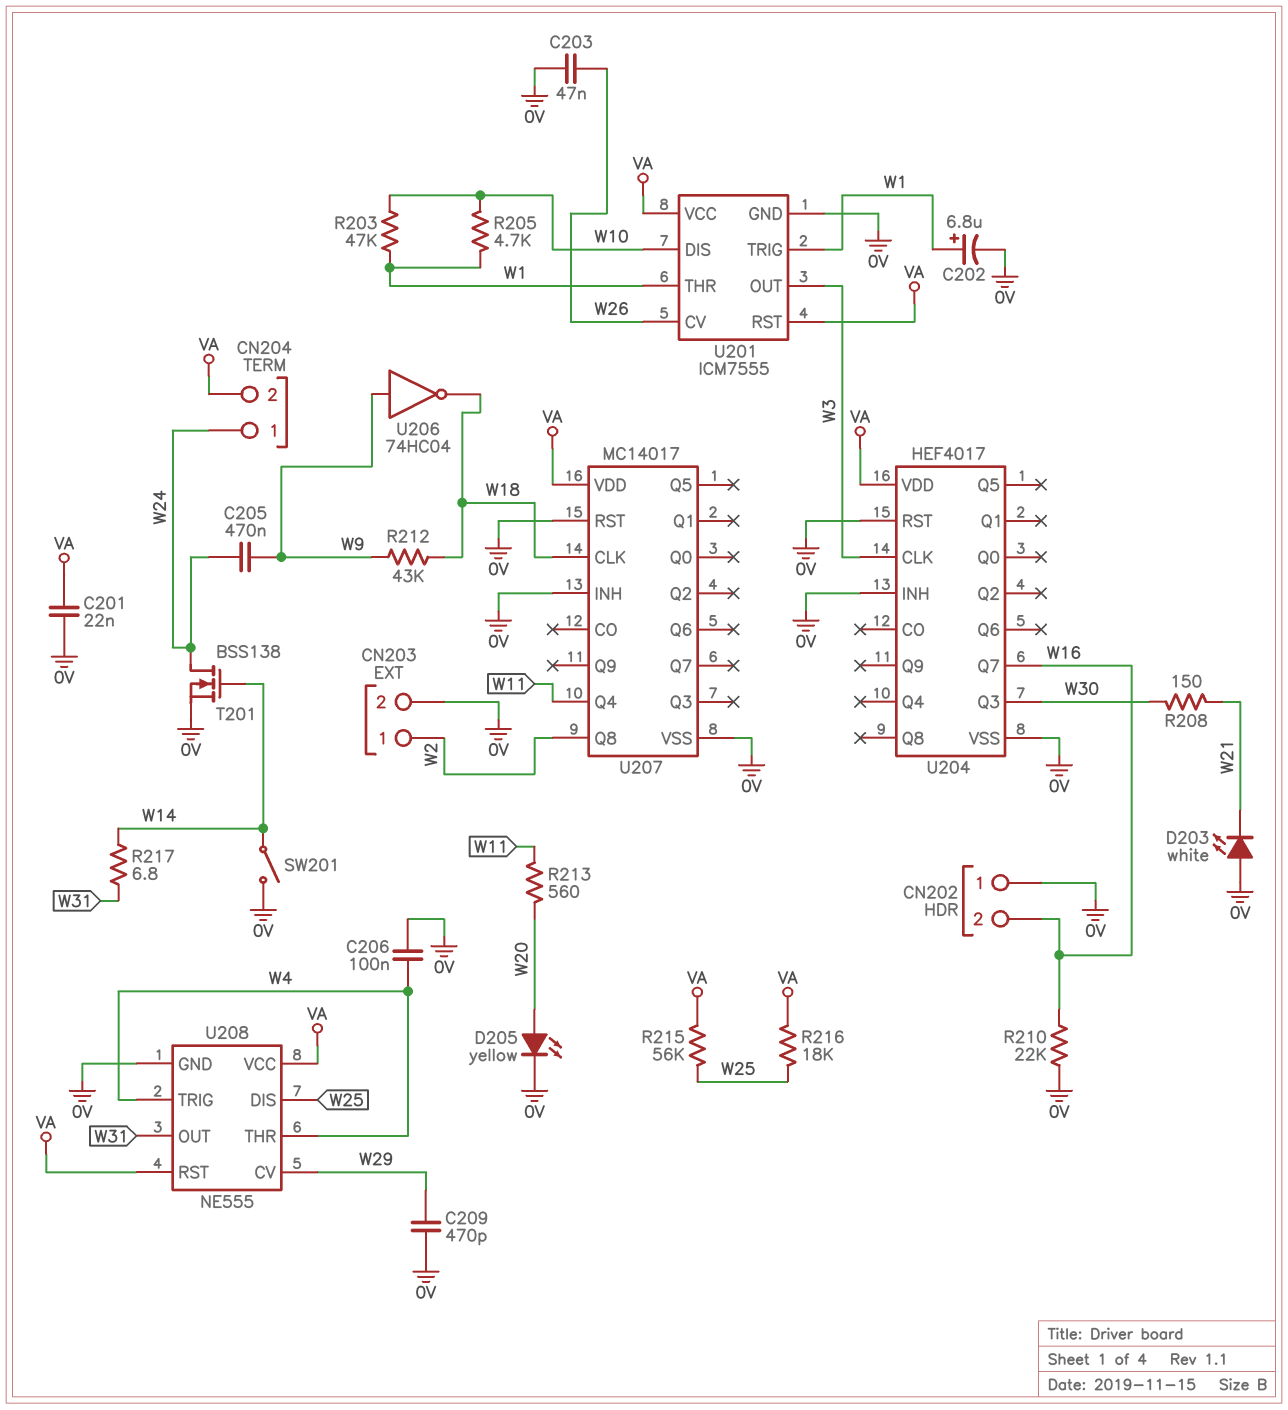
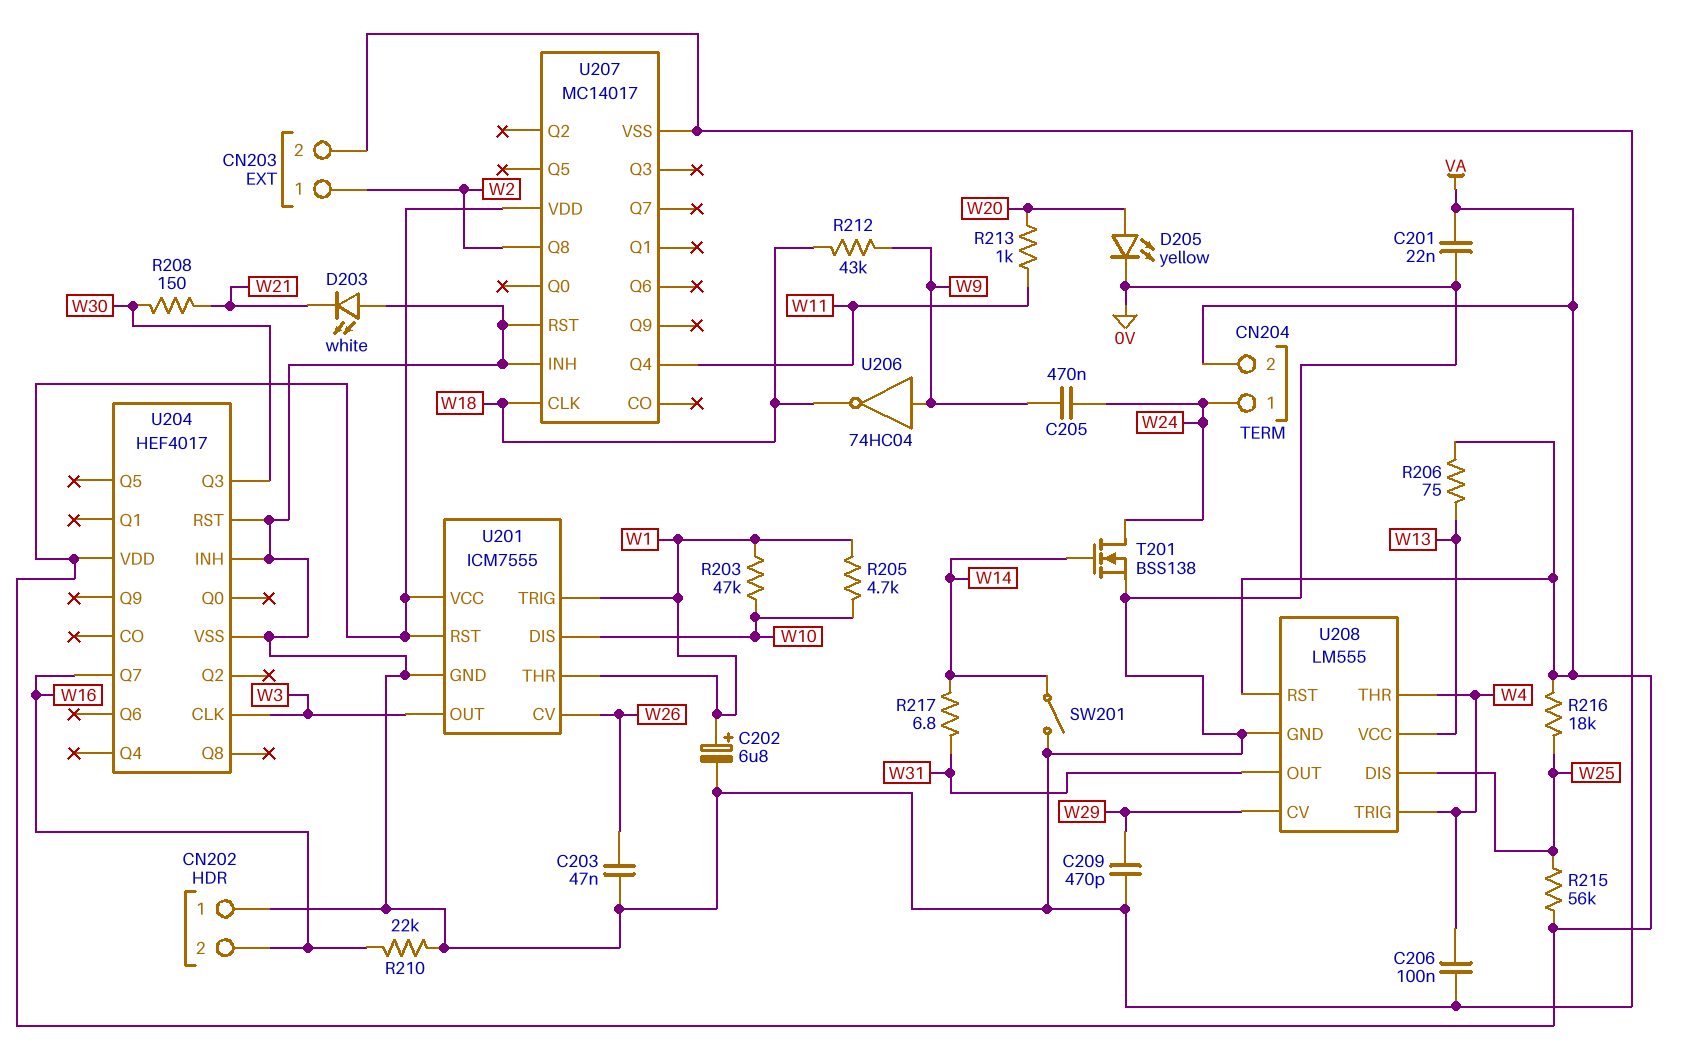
R206: none -> 75 (VA, W13)
R213: 560 (W11, W20) -> 1k (W11, W20)
U208: NE555 -> LM555
U208 pin VCC: VA -> W13

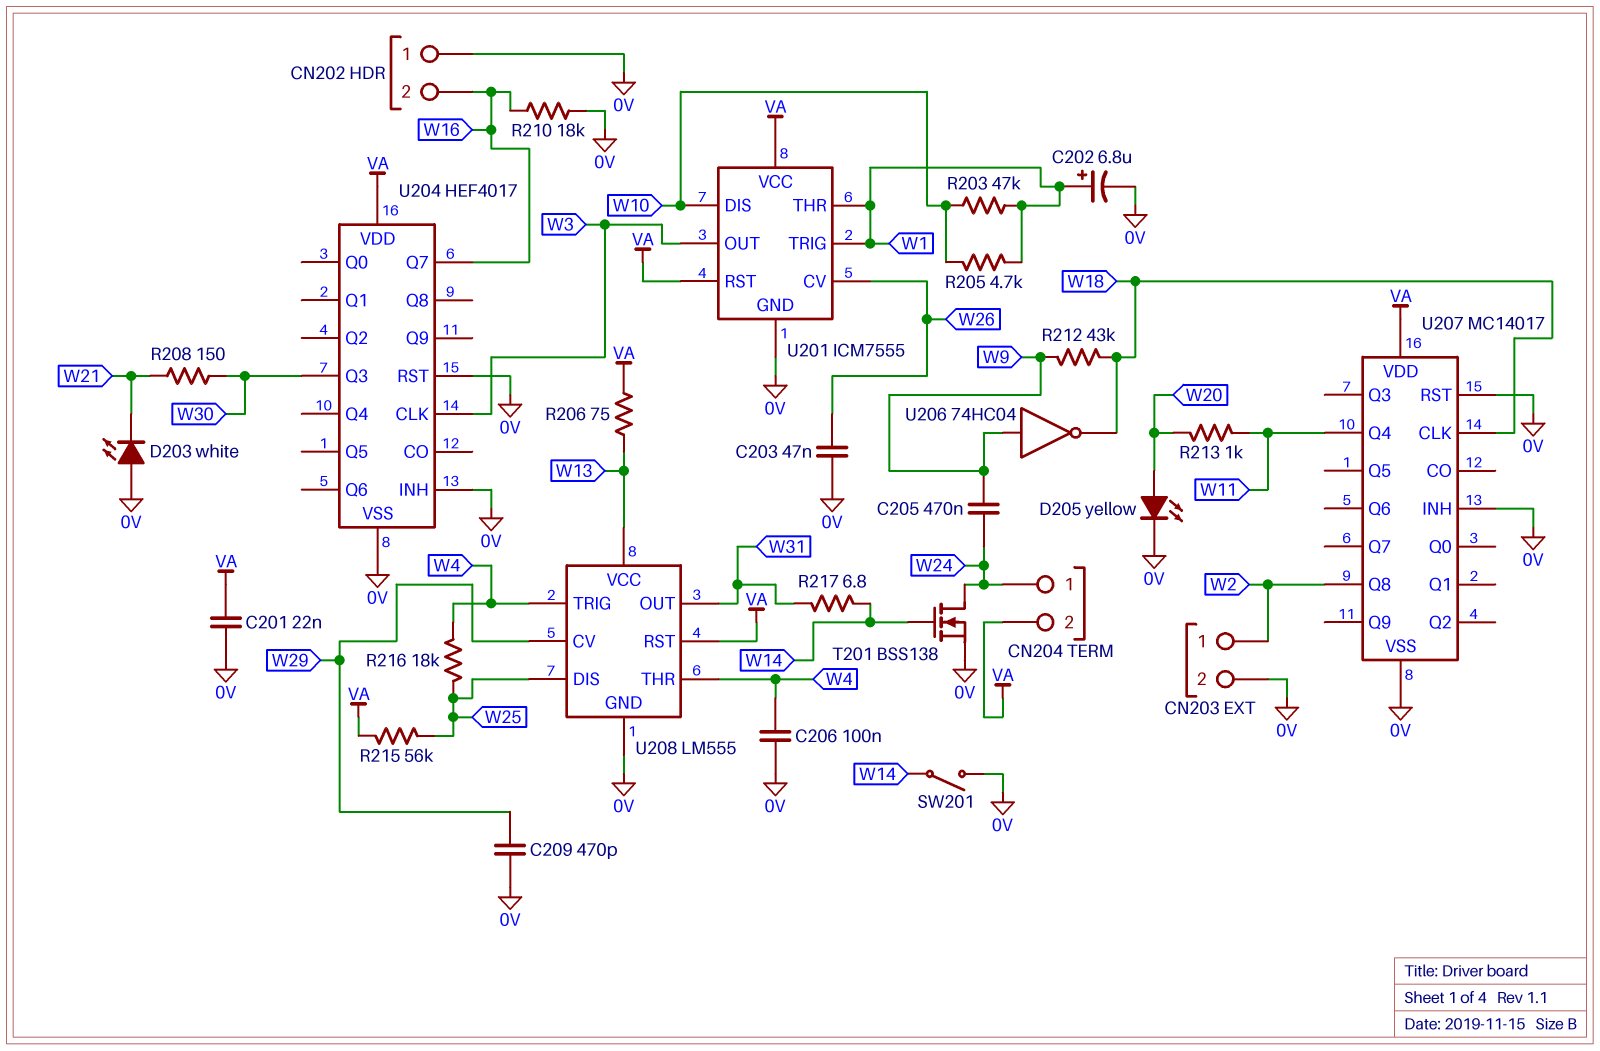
R210: 22k (0V, W16) -> 18k (0V, W16)
R216: 18k (VA, W25) -> 18k (W4, W25)

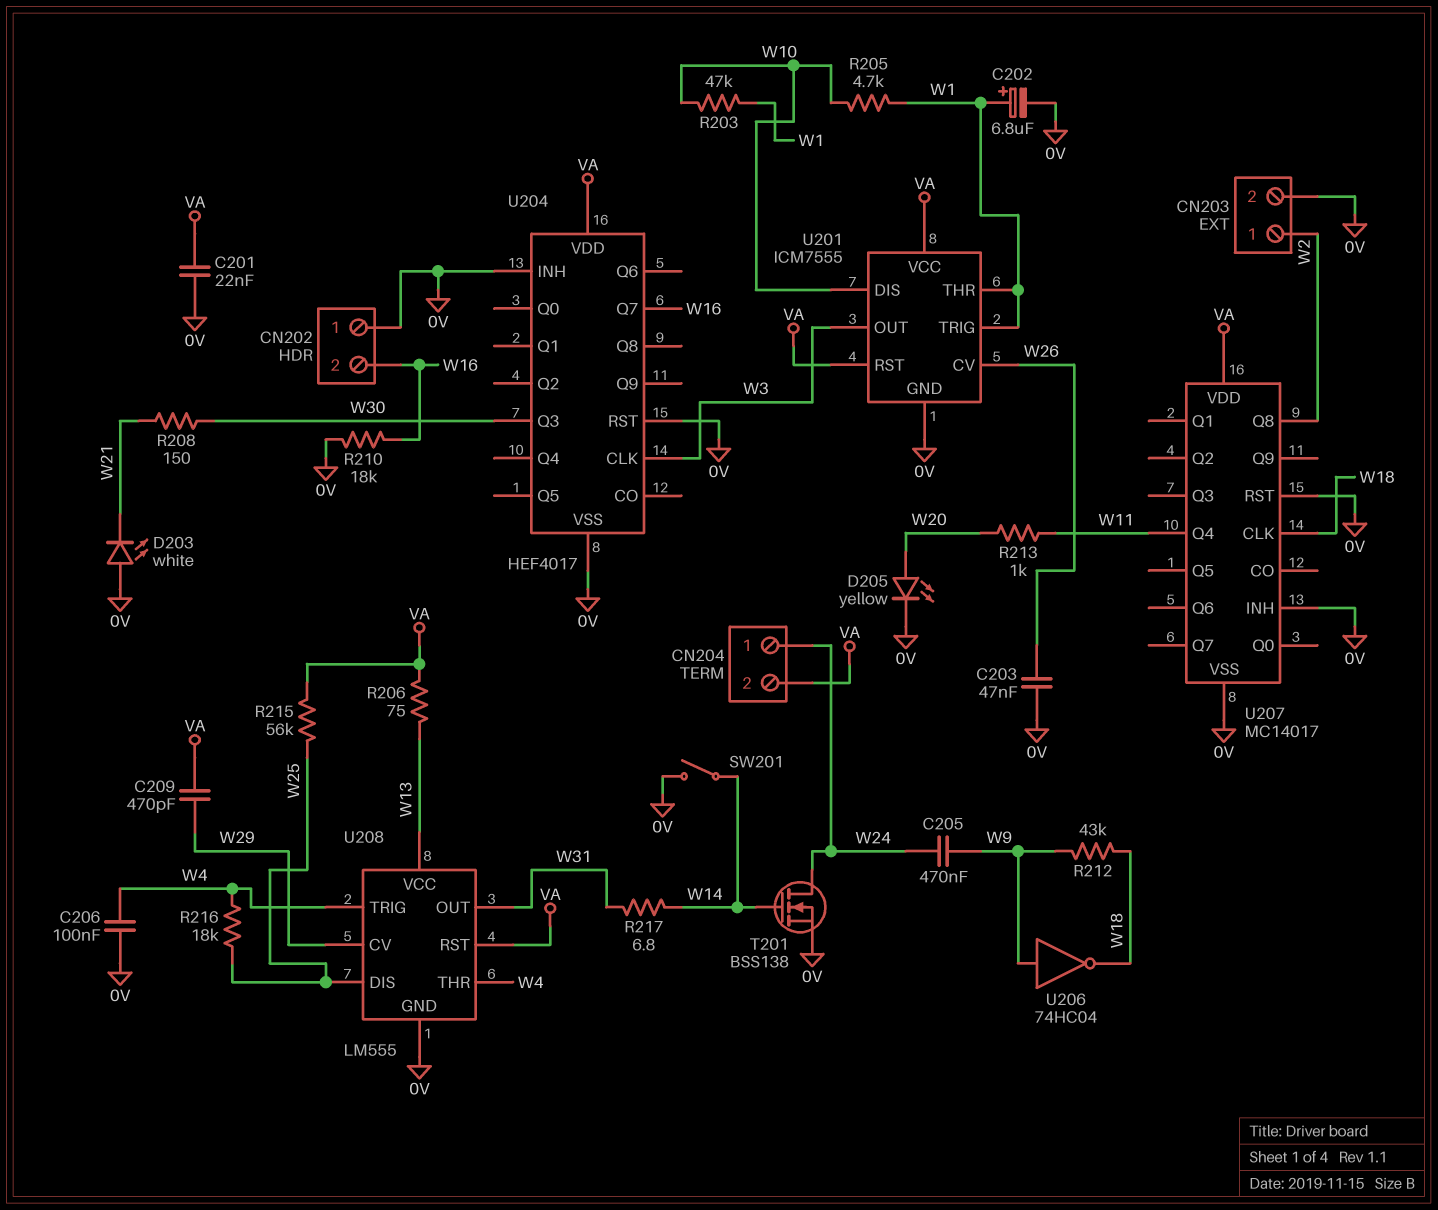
C209: 470pF (0V, W29) -> 470pF (VA, W29)

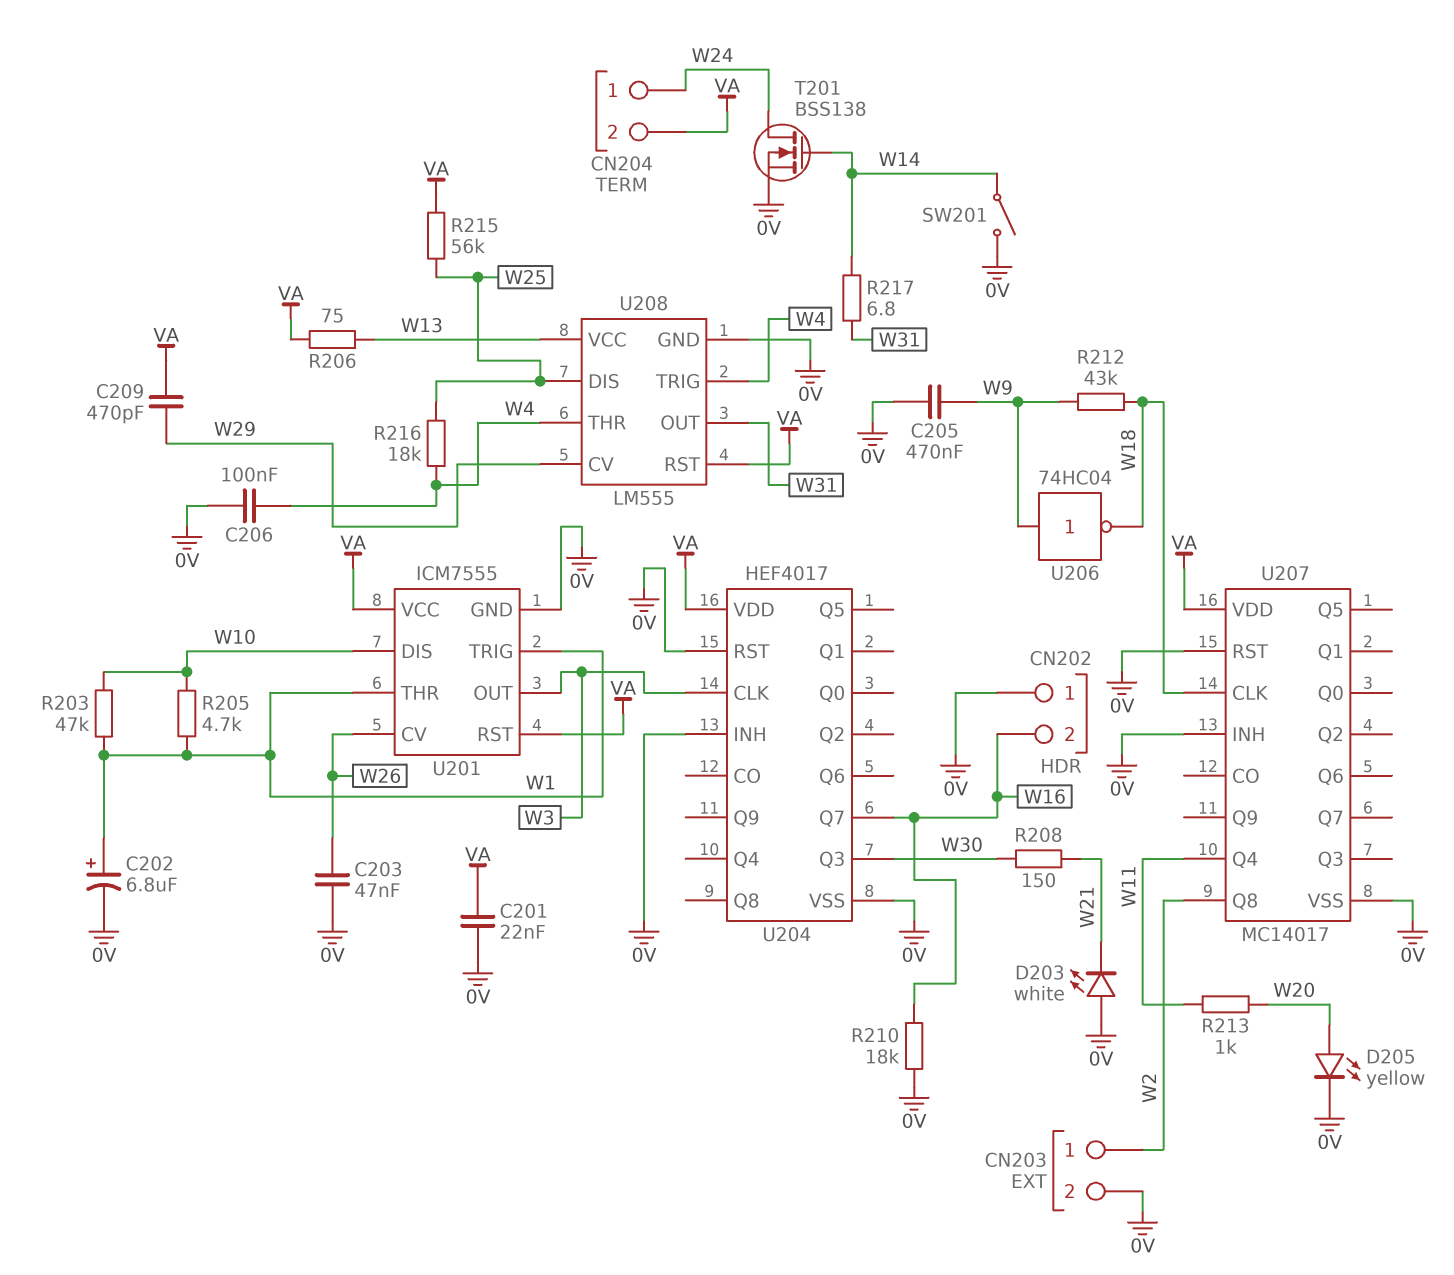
C205: 470nF (W9, W24) -> 470nF (0V, W9)

